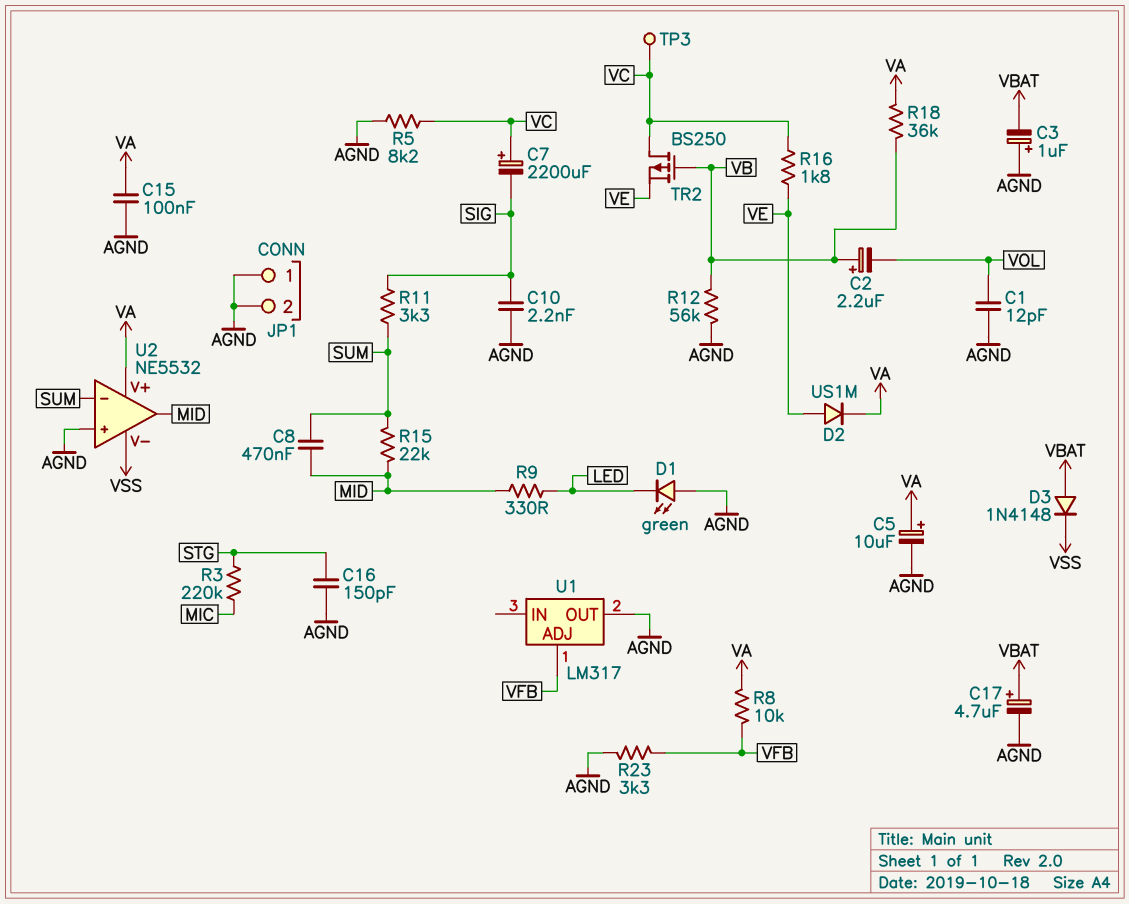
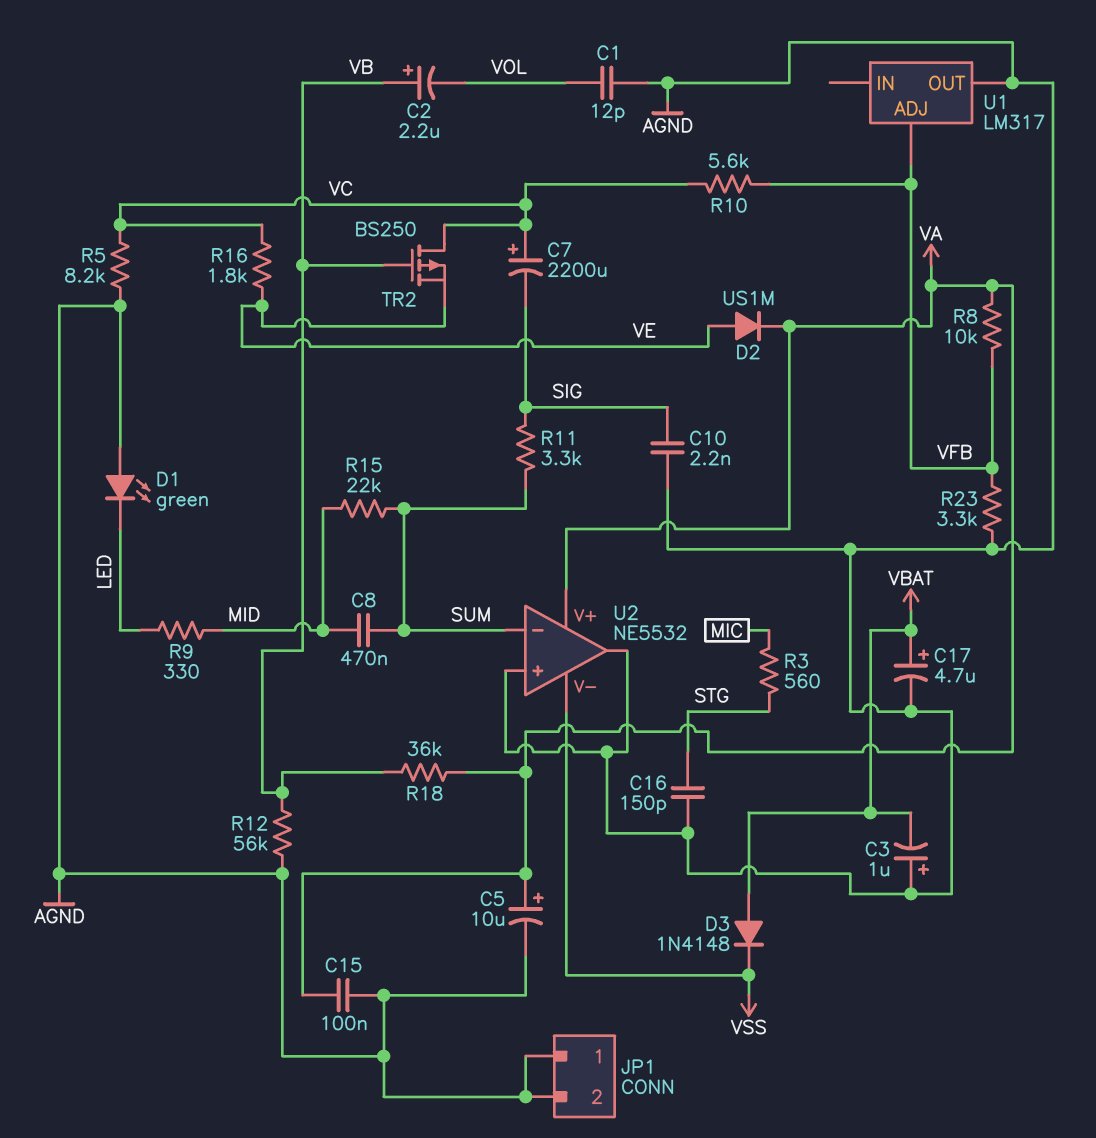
R3: 220k (MIC, STG) -> 560 (MIC, STG)
R10: none -> 5.6k (VC, VFB)
TP3: test point (VC) -> none
U2 pin out: MID -> AGND

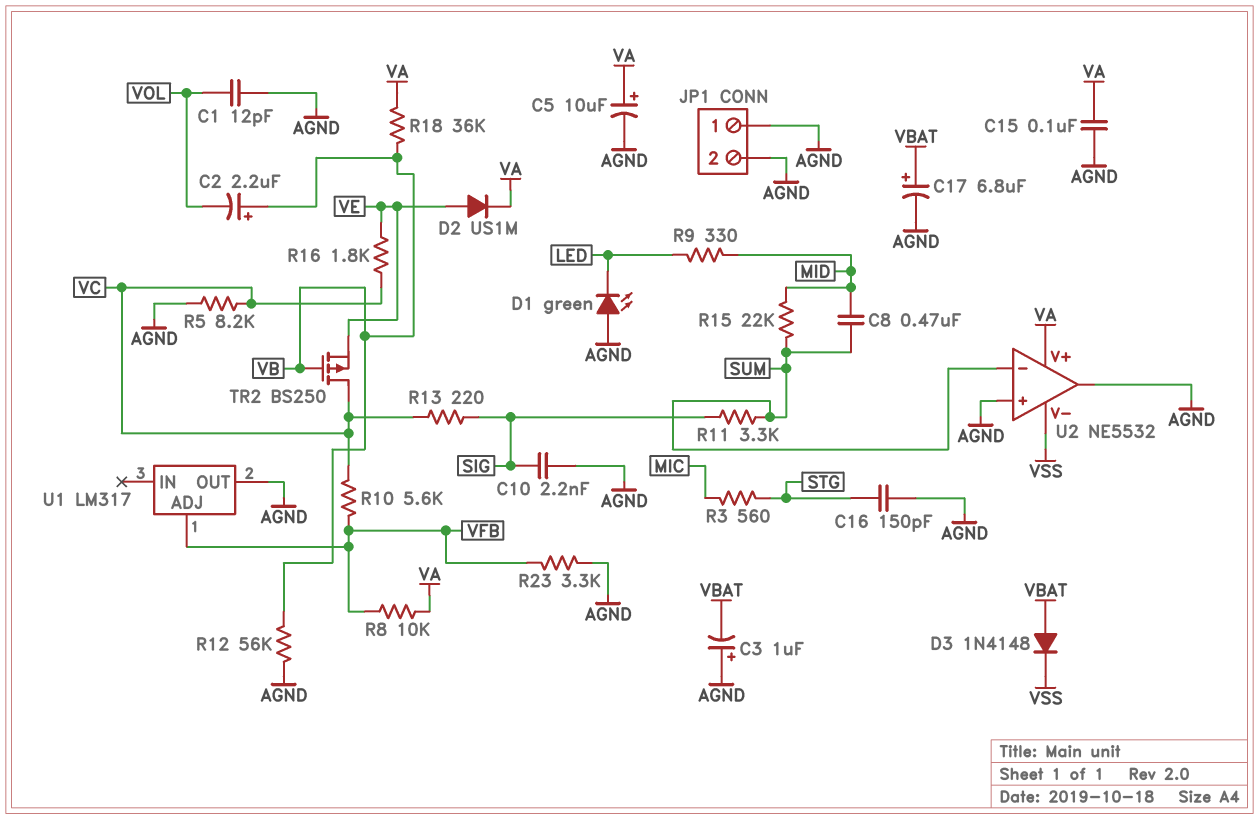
C7: 2200uF (plus VC, minus SIG) -> none
C17: 4.7uF (plus VBAT, minus AGND) -> 6.8uF (plus VBAT, minus AGND)
R13: none -> 220 (SIG, VC)

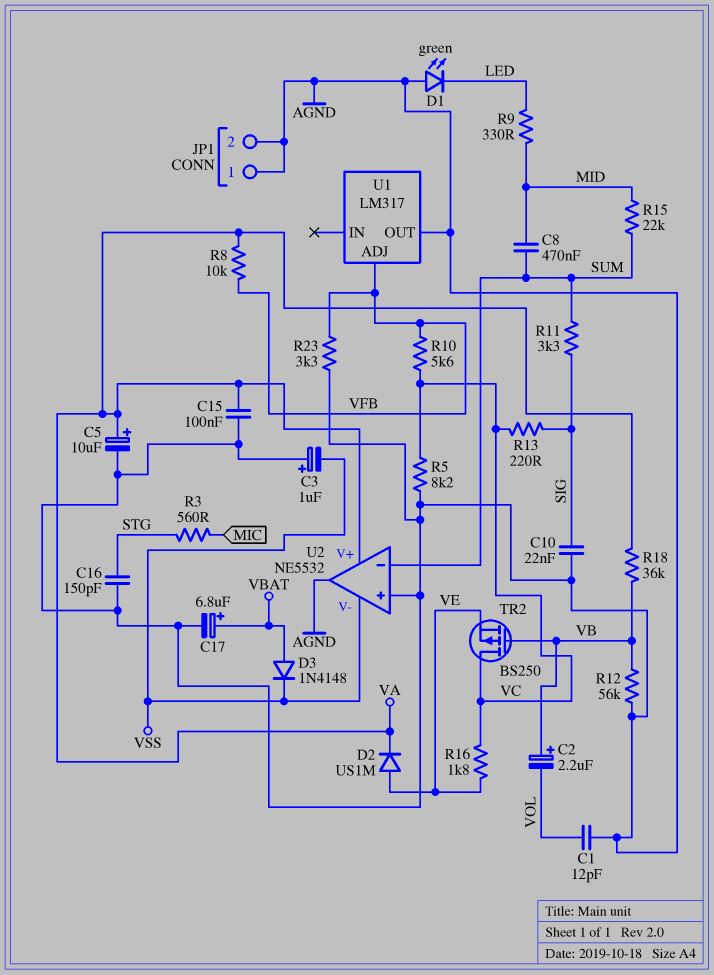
C3: 1uF (plus AGND, minus VBAT) -> 1uF (plus AGND, minus VSS)
C10: 2.2nF (AGND, SIG) -> 22nF (AGND, SIG)

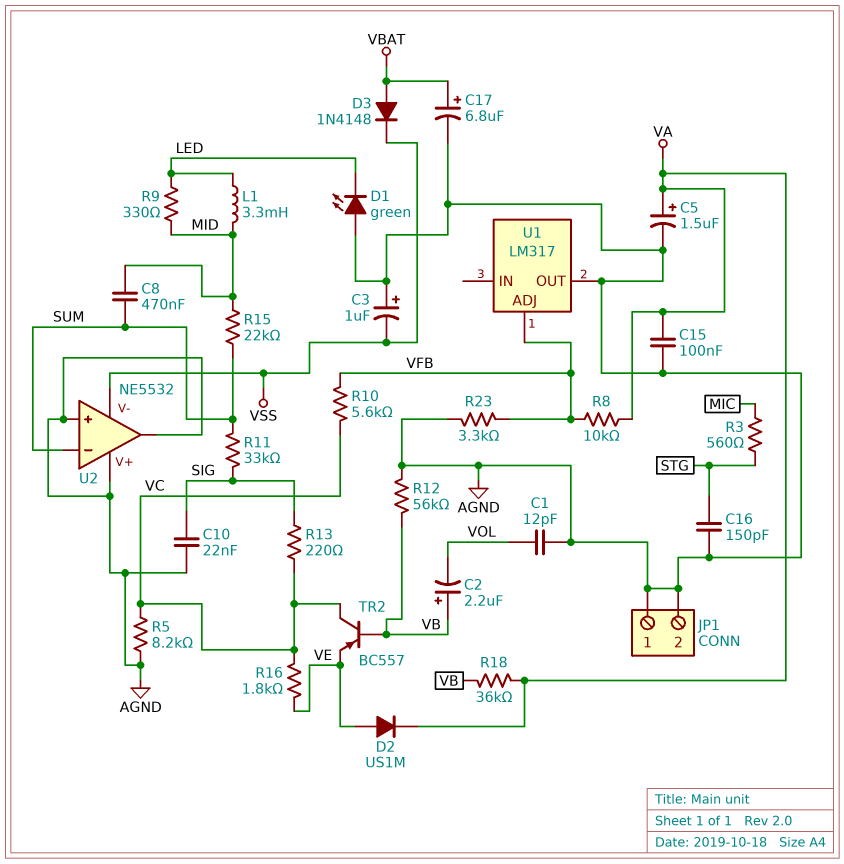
C5: 10uF (plus VA, minus AGND) -> 1.5uF (plus VA, minus AGND)
L1: none -> 3.3mH (LED, MID)
R11: 3.3k (SIG, SUM) -> 33k (SIG, SUM)
TR2: PMOS BS250 (G VB, D VC, S VE) -> PNP BC557 (B VB, C VC, E VE)
U2 pin V+: VA -> AGND

